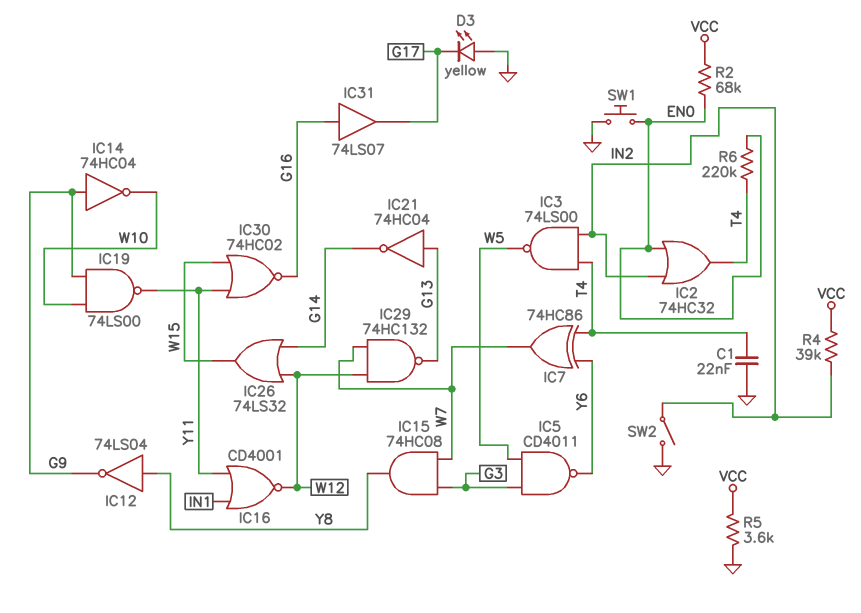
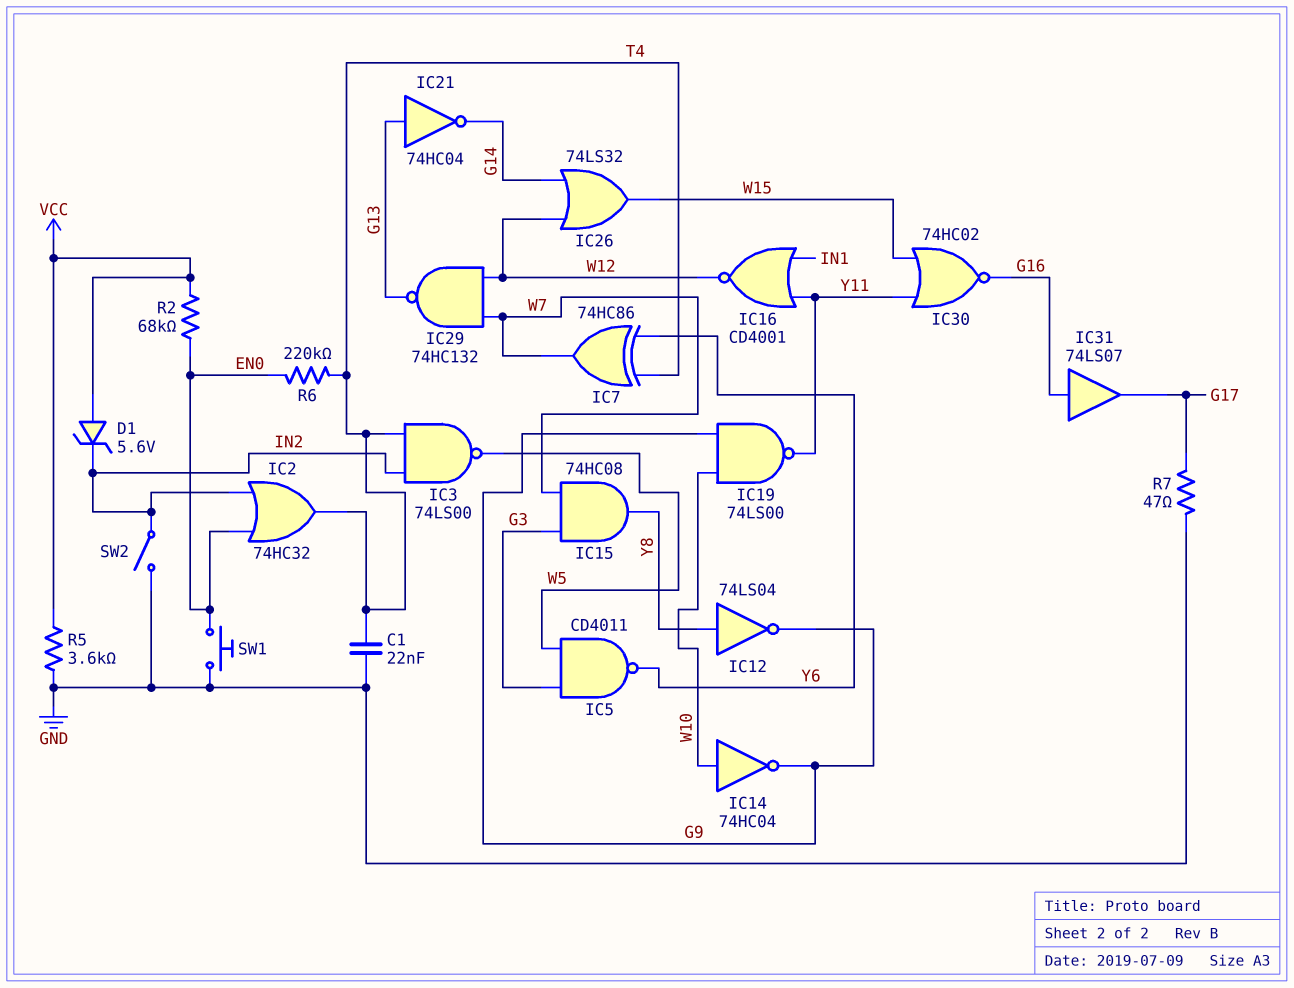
D1: none -> zener 5.6V (A VCC, K IN2)
D3: LED yellow (A GND, K G17) -> none
IC14: NOT 74HC04 (in G9, out W10) -> NOT 74HC04 (in W10, out G9)
R4: 39k (IN2, VCC) -> none
R7: none -> 47 (G17, GND)

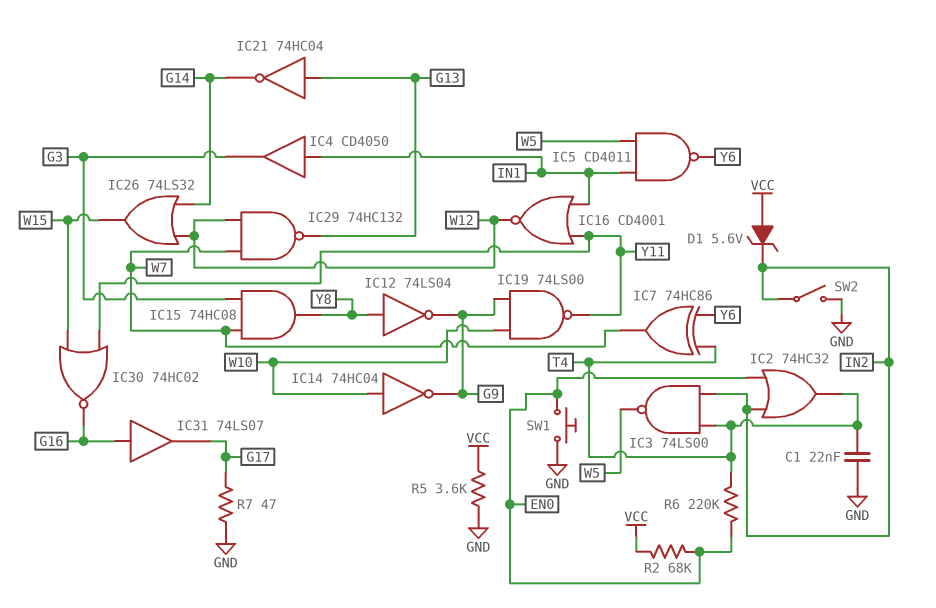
IC4: none -> buffer CD4050 (in IN1, out G3)
IC5: NAND CD4011 (in G3, in W5, out Y6) -> NAND CD4011 (in IN1, in W5, out Y6)

